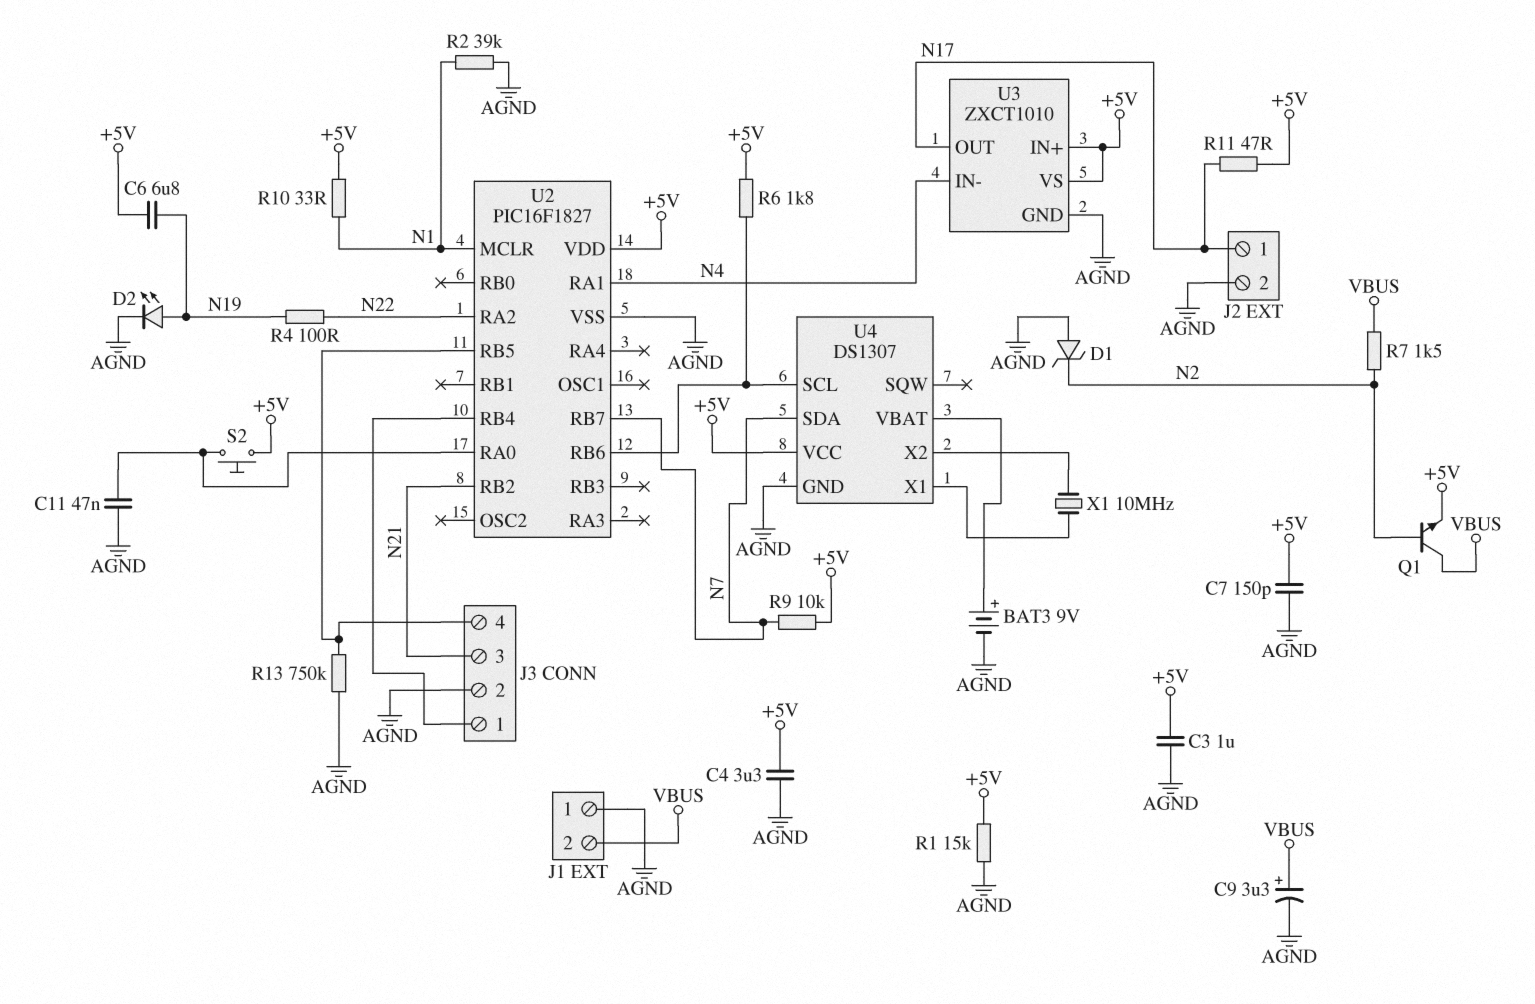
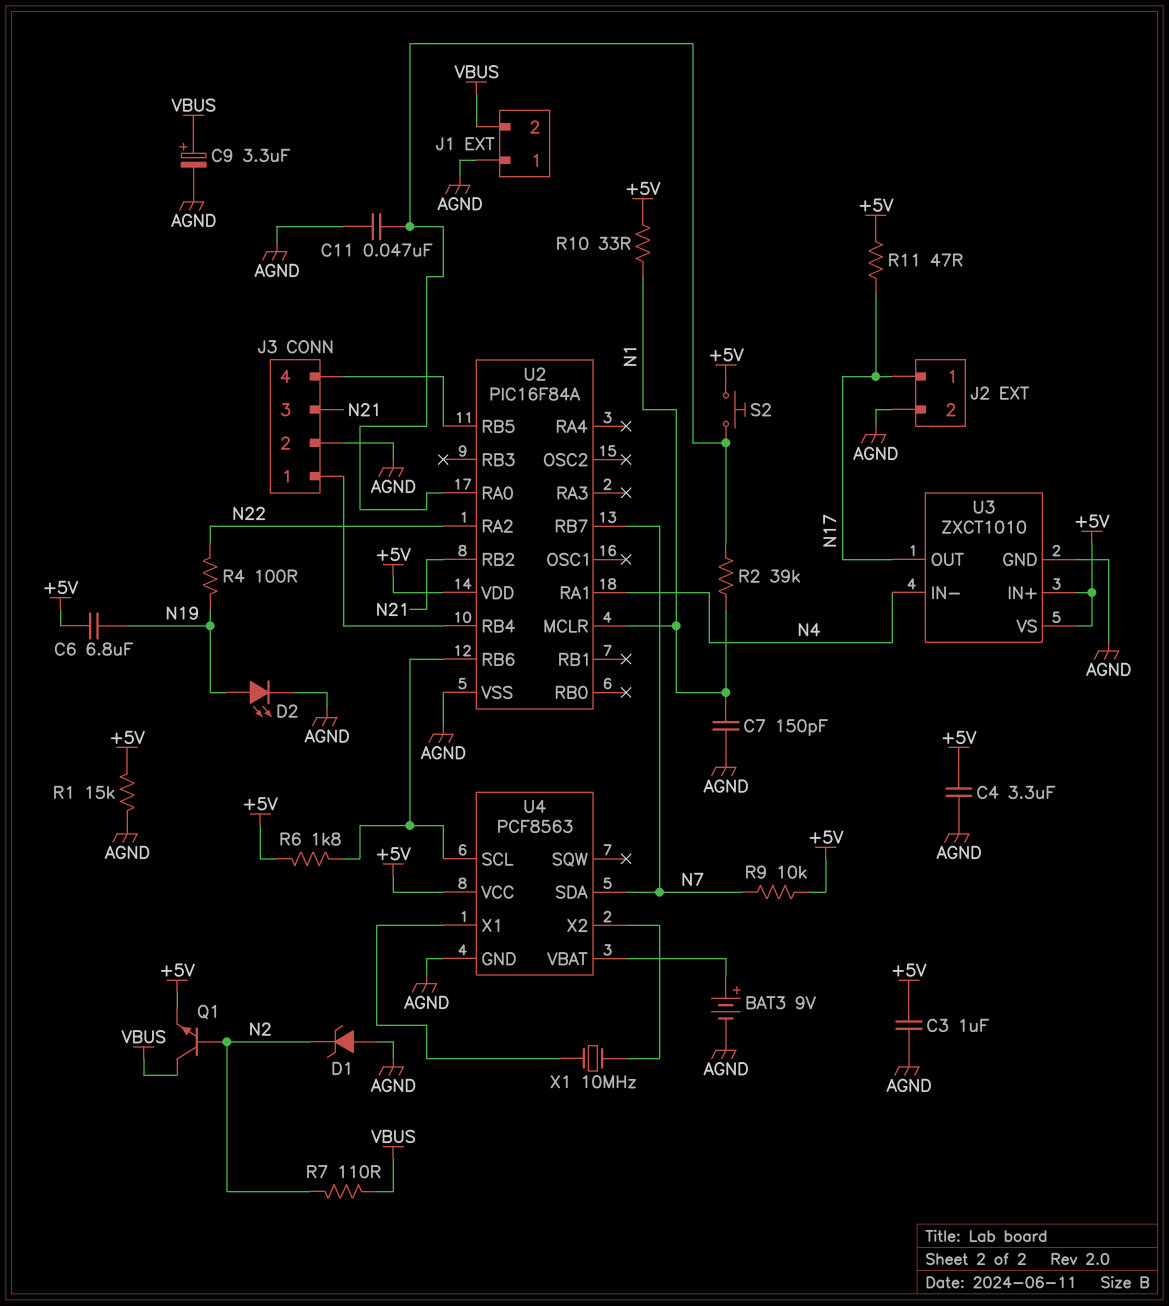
C7: 150pF (+5V, AGND) -> 150pF (AGND, N1)
R2: 39k (AGND, N1) -> 39k (N1, U2/RA0)
R7: 1.5k (N2, VBUS) -> 110 (N2, VBUS)
R13: 750k (AGND, J3/4) -> none
U2: PIC16F1827 -> PIC16F84A
U4: DS1307 -> PCF8563

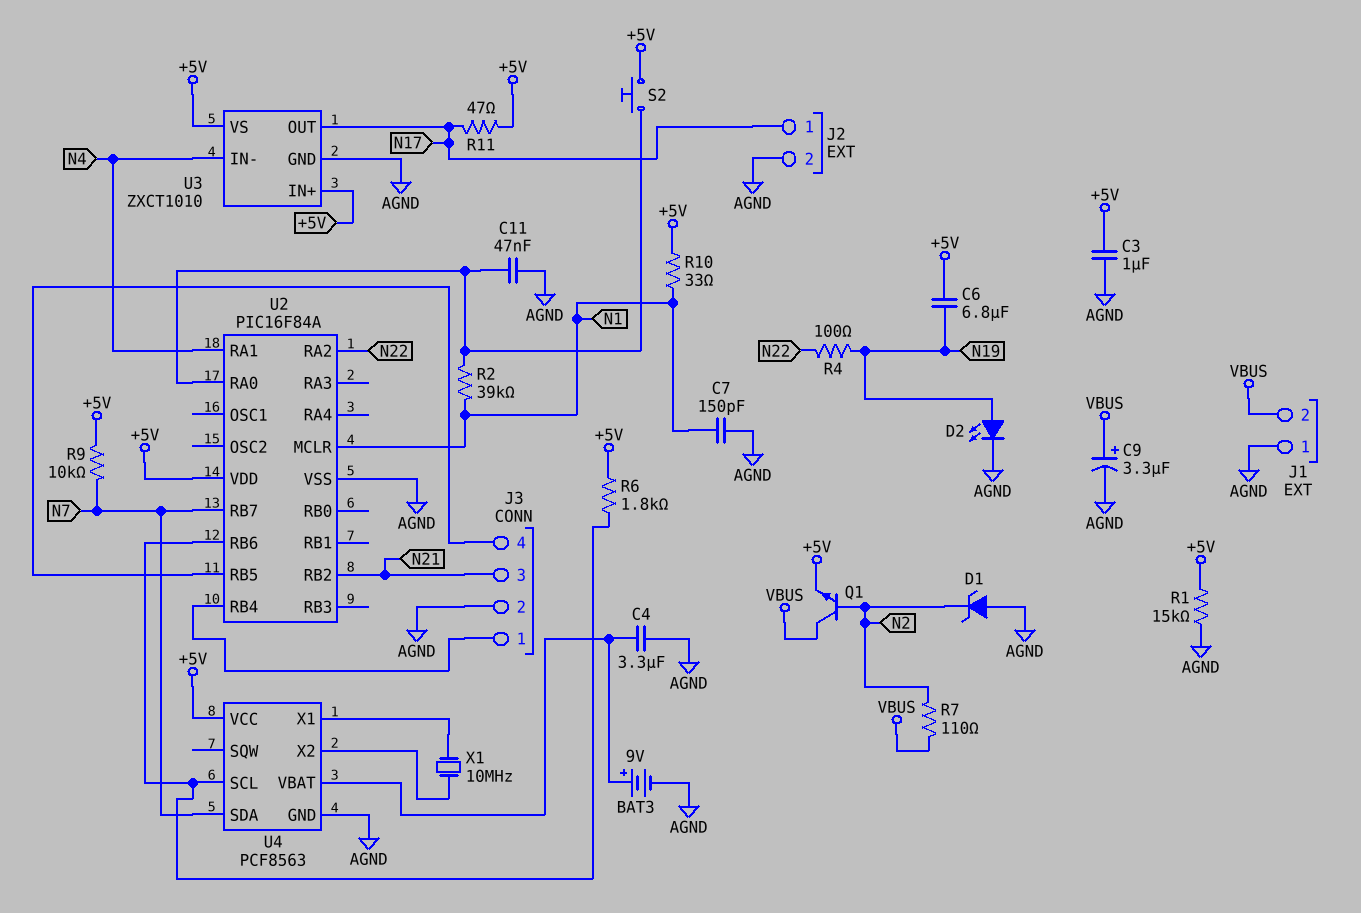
C4: 3.3uF (+5V, AGND) -> 3.3uF (AGND, U4/VBAT)

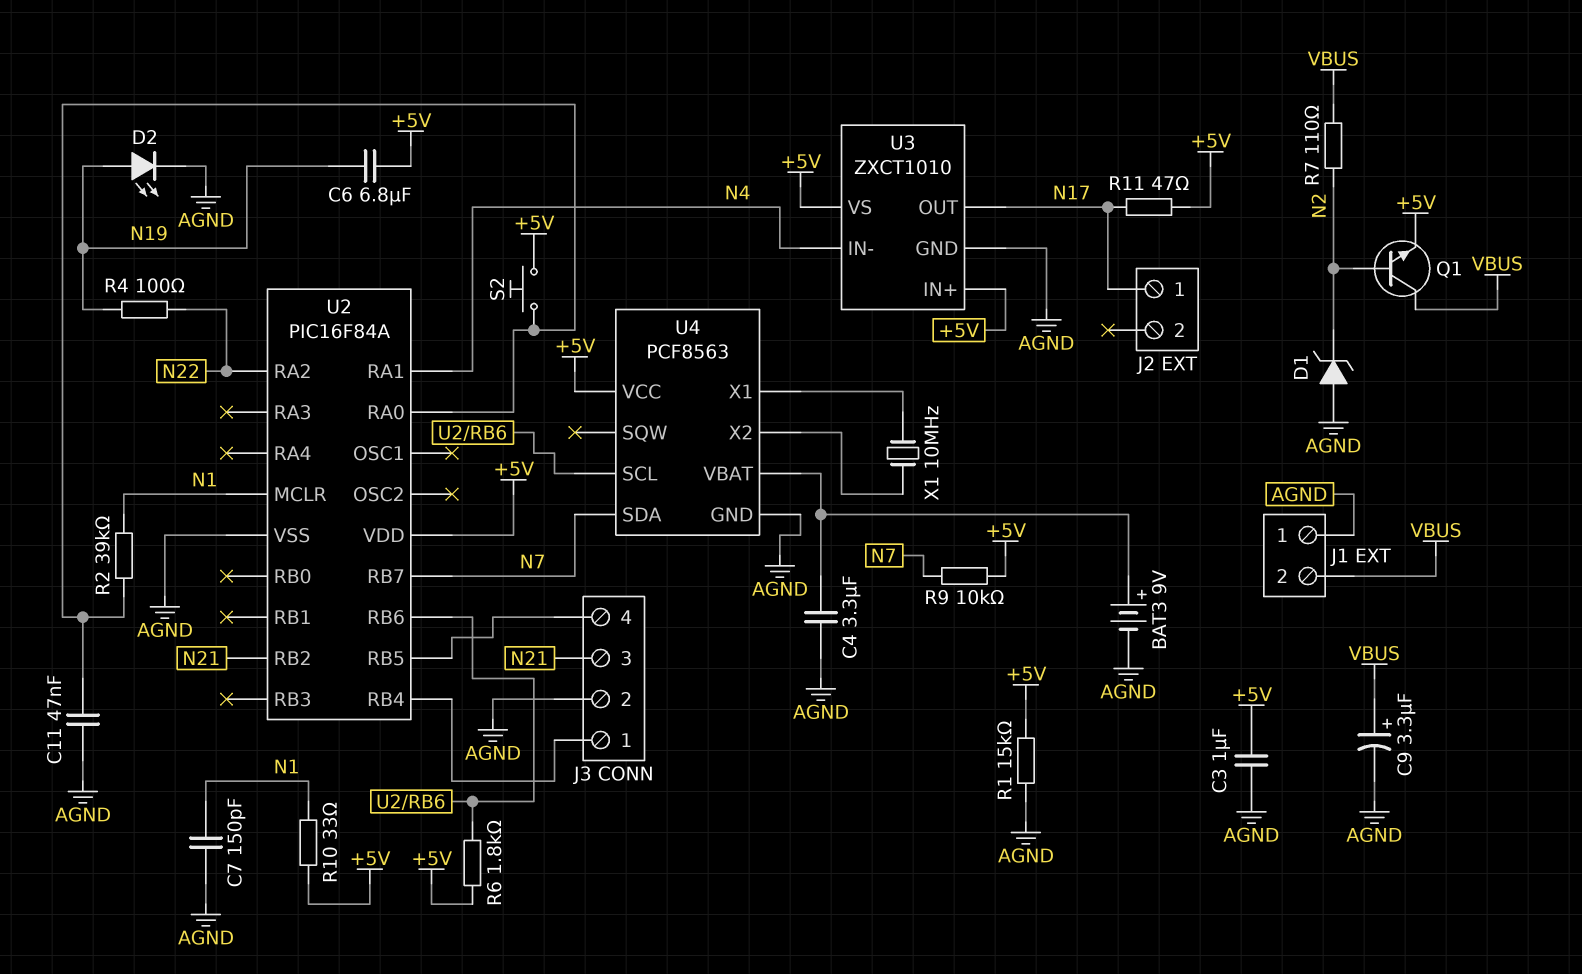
J2 pin 2: AGND -> none

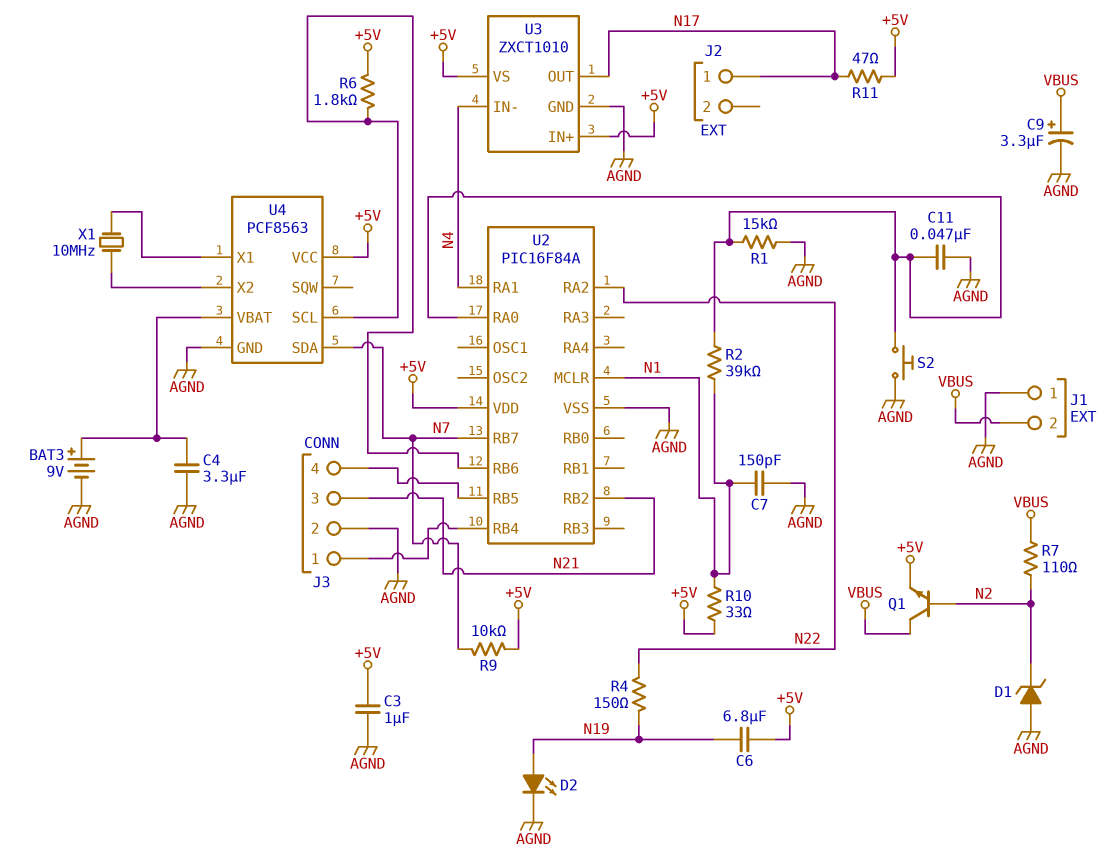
R1: 15k (+5V, AGND) -> 15k (AGND, U2/RA0)
R4: 100 (N19, N22) -> 150 (N19, N22)
S2: button (+5V, U2/RA0) -> button (AGND, U2/RA0)

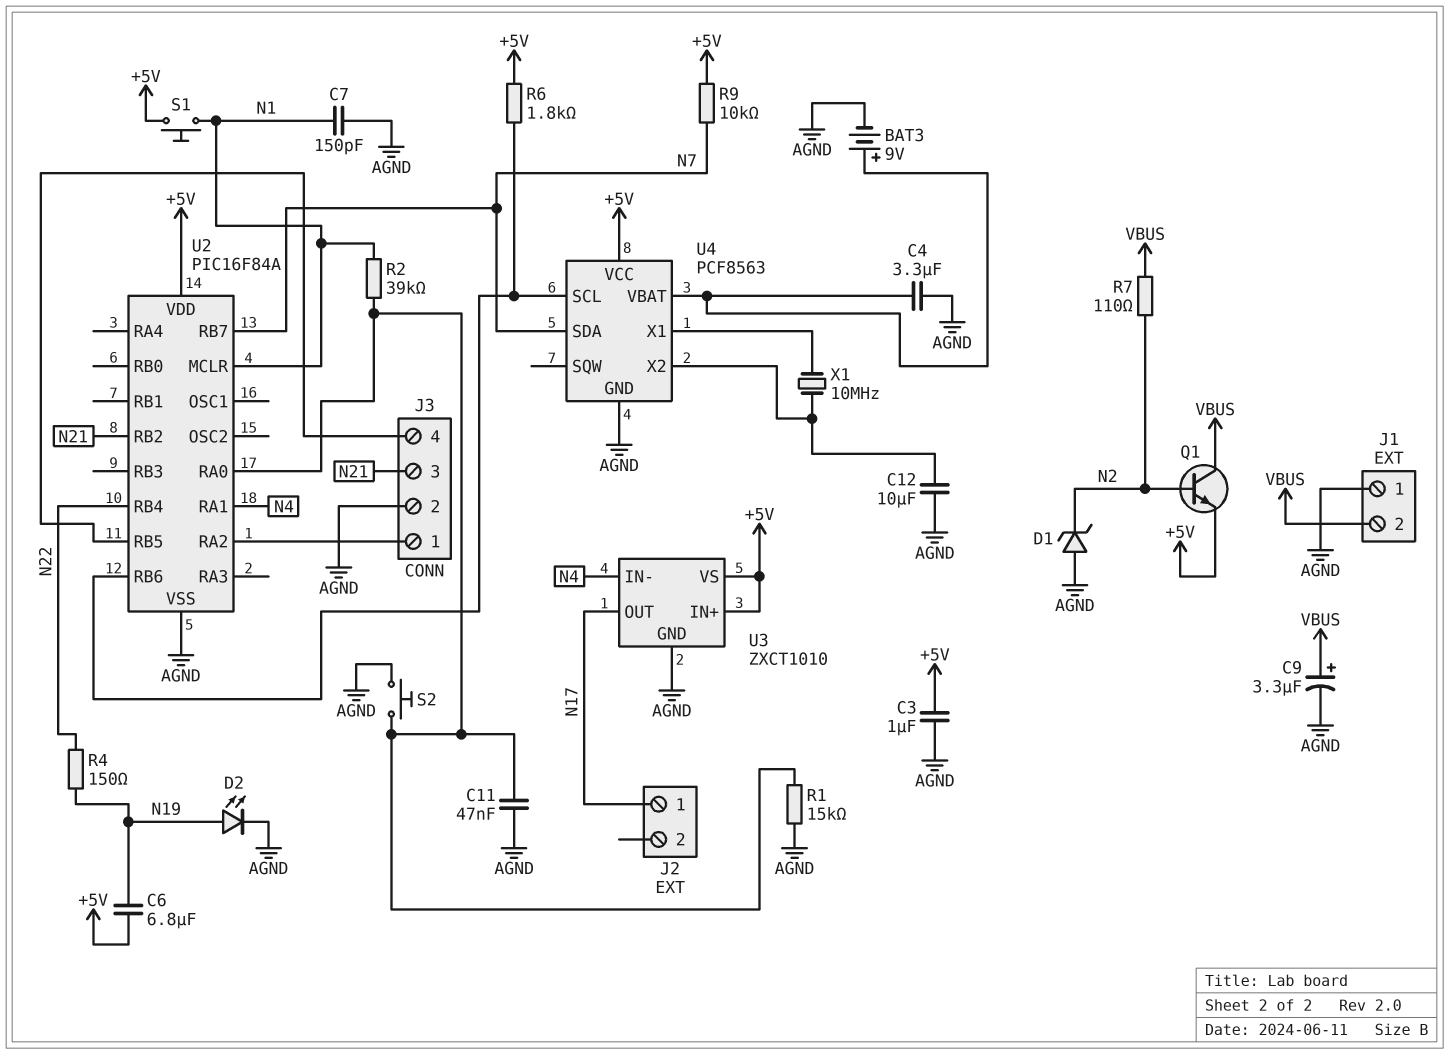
C12: none -> 10uF (AGND, U4/X2)
R10: 33 (+5V, N1) -> none
R11: 47 (+5V, N17) -> none
S1: none -> button (+5V, N1)
U2 pin RA2: N22 -> J3/1
U2 pin RB4: J3/1 -> N22

